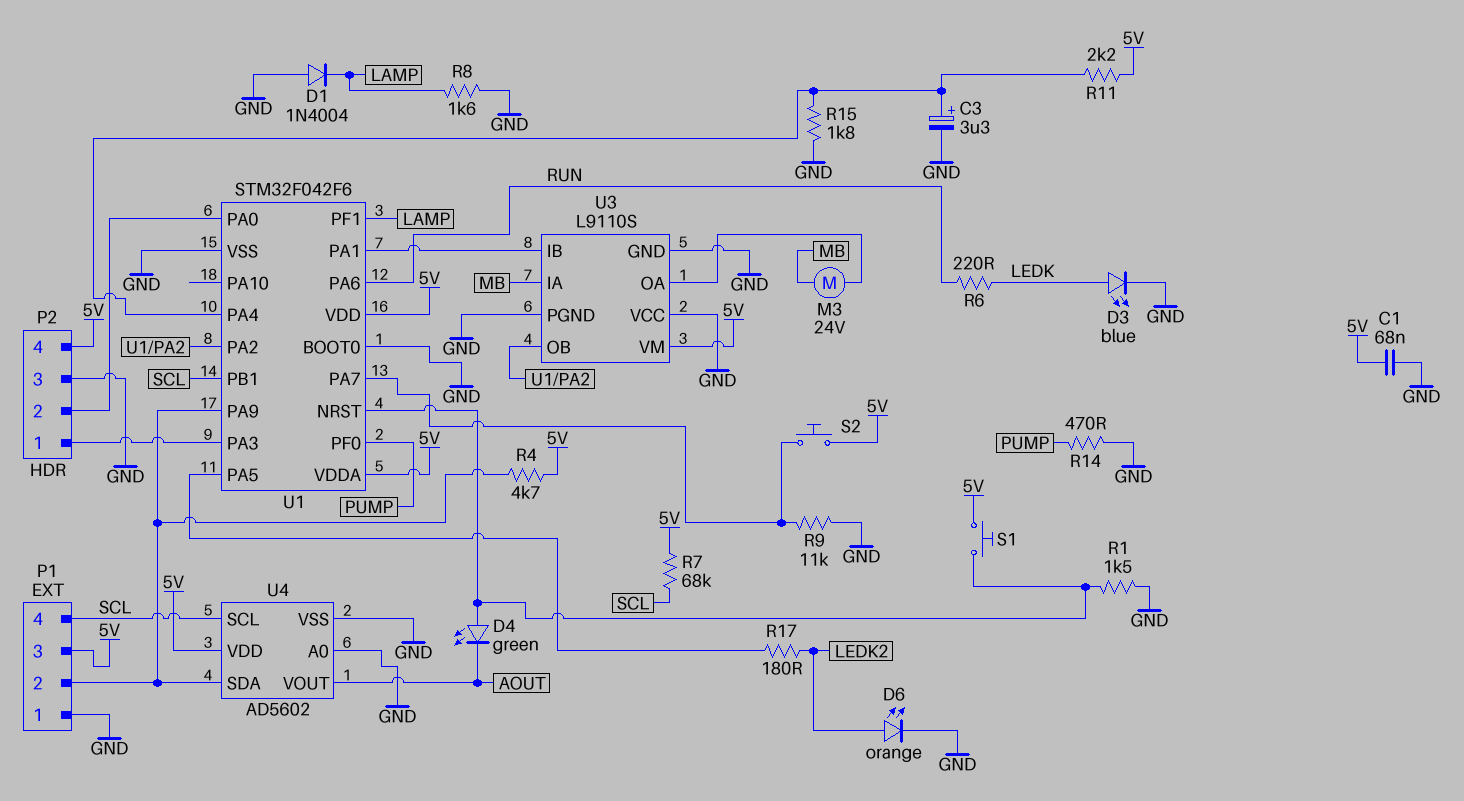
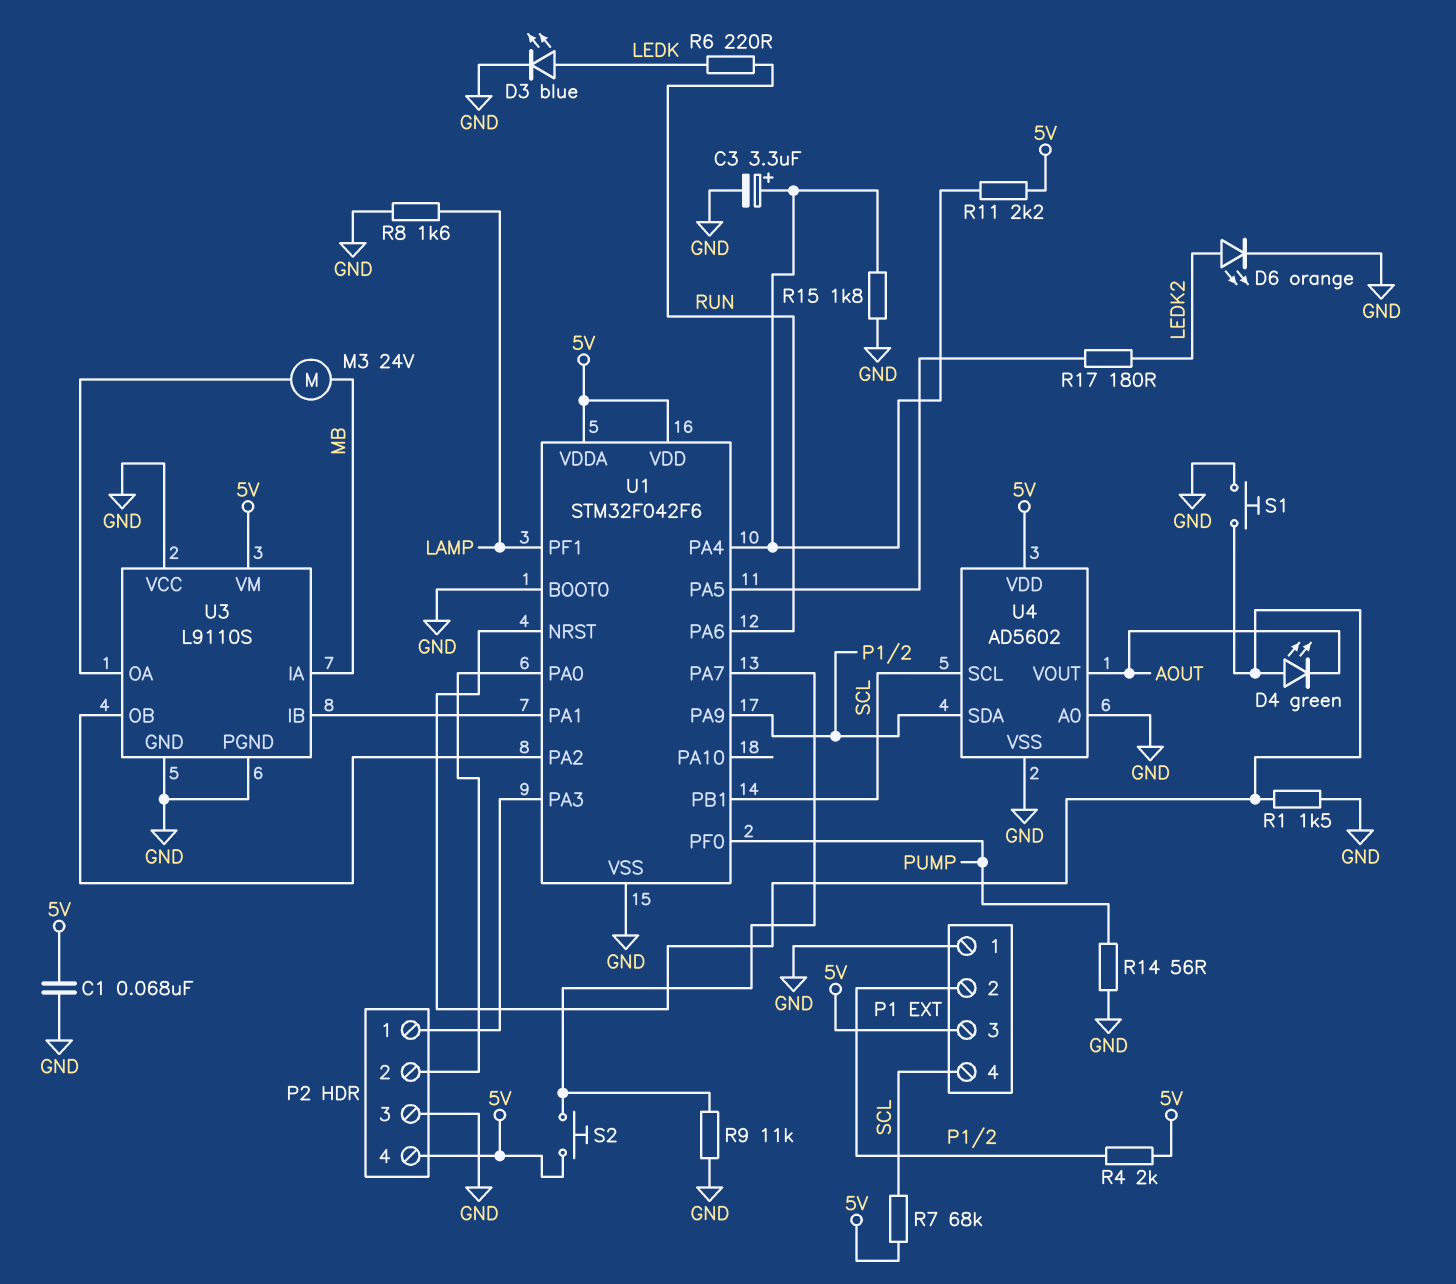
D1: diode 1N4004 (A GND, K LAMP) -> none
R4: 4.7k (5V, P1/2) -> 2k (5V, P1/2)
R14: 470 (GND, PUMP) -> 56 (GND, PUMP)
S1: button (5V, U1/NRST) -> button (GND, U1/NRST)

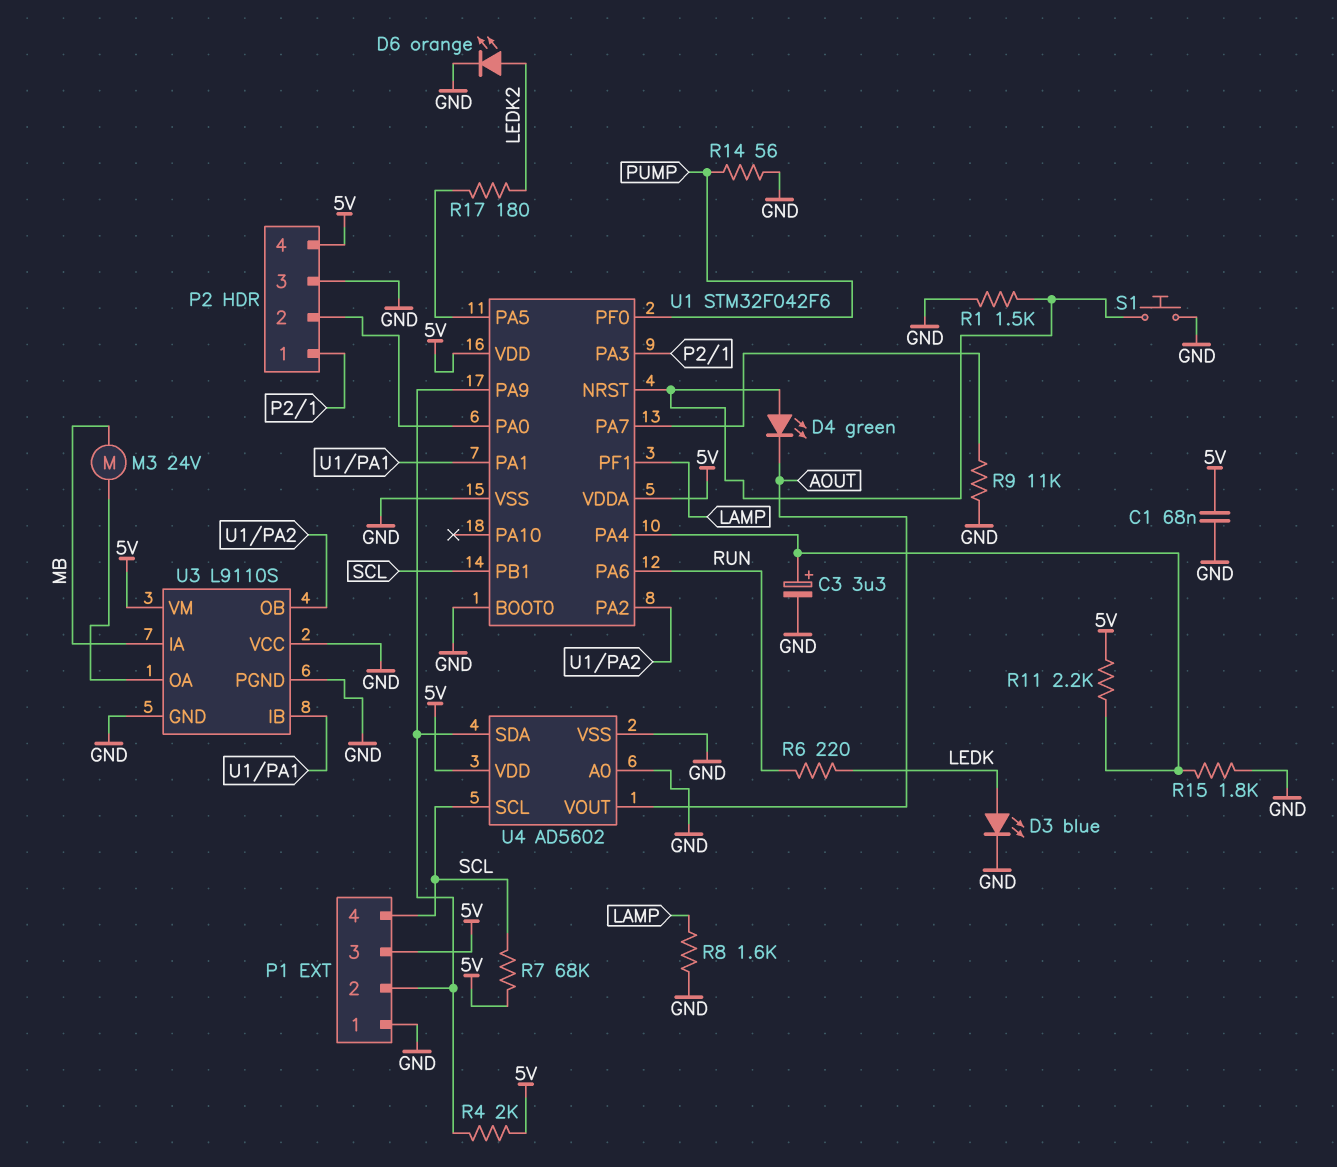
S2: button (5V, U1/PA7) -> none

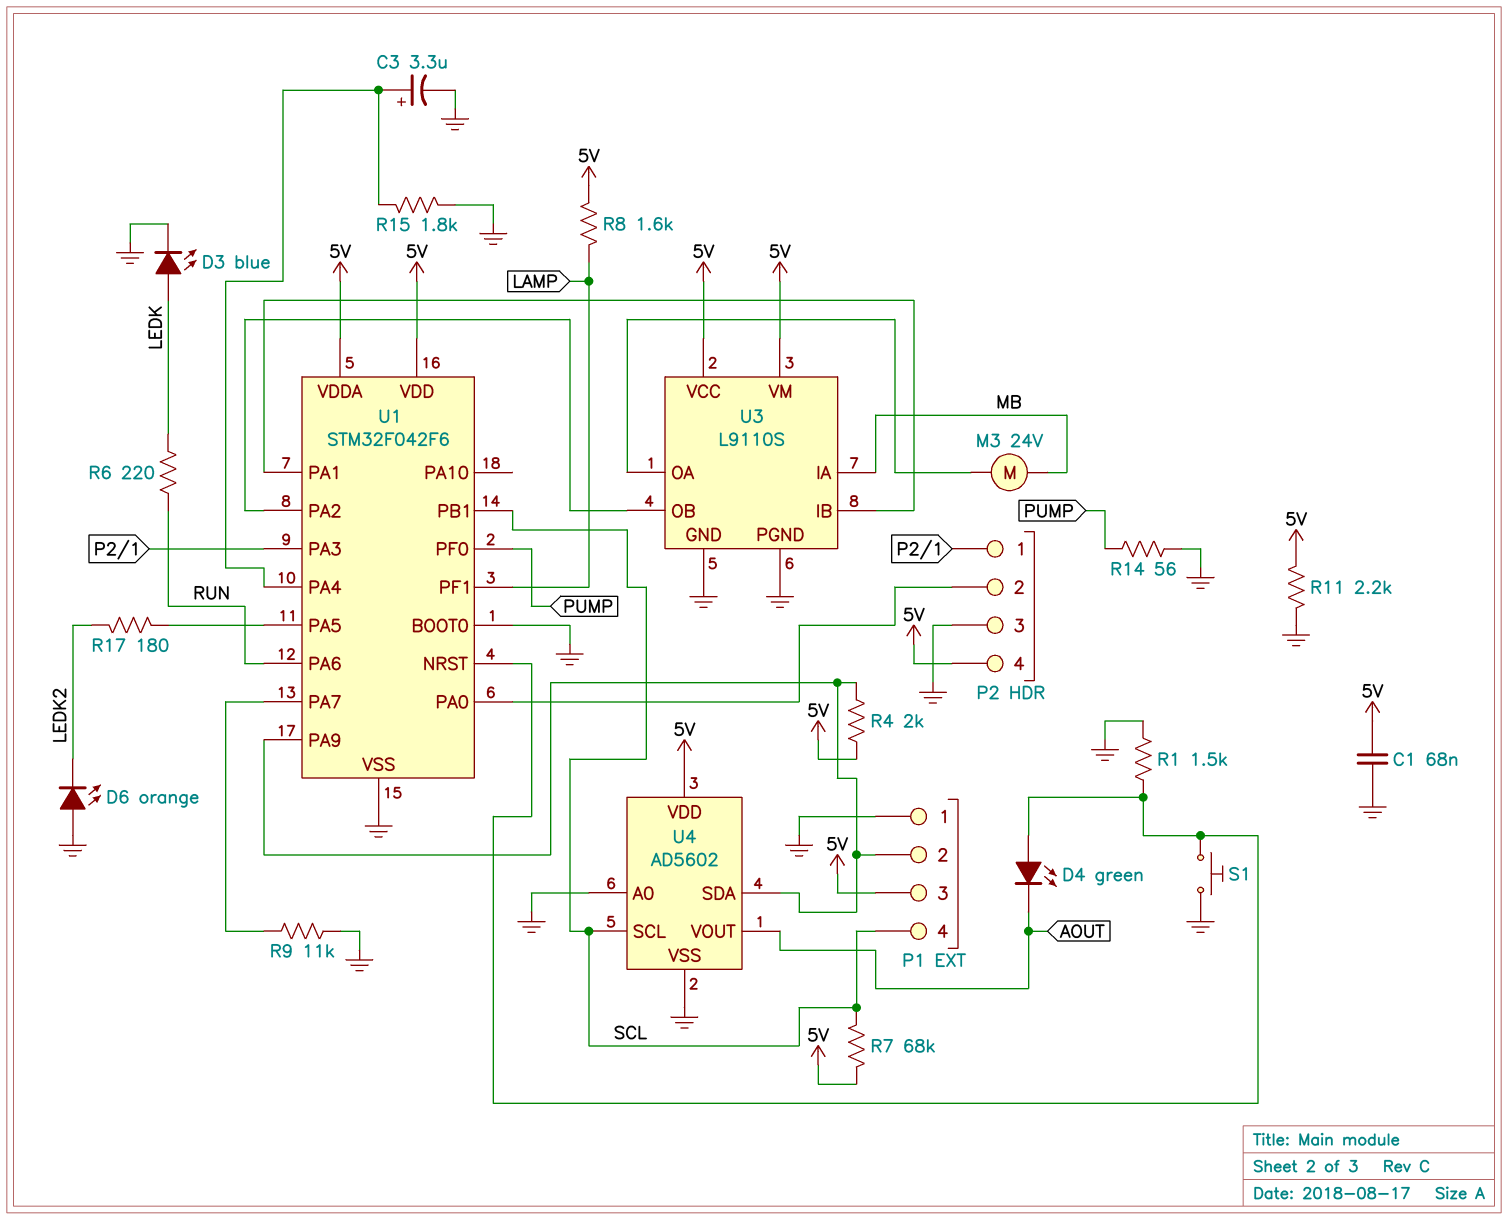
D6: LED orange (A LEDK2, K GND) -> LED orange (A GND, K LEDK2)
R8: 1.6k (GND, LAMP) -> 1.6k (5V, LAMP)
R11: 2.2k (5V, U1/PA4) -> 2.2k (5V, GND)
U3 pin VCC: GND -> 5V

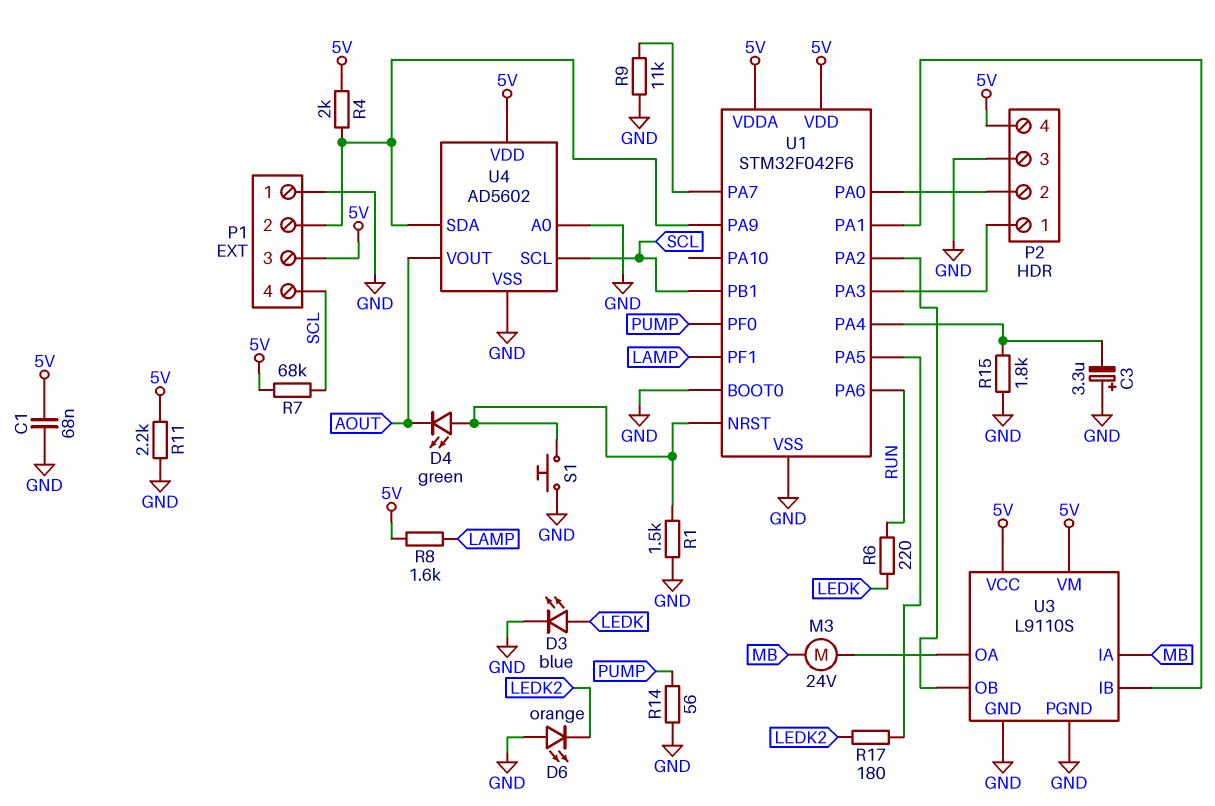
C3: 3.3uF (plus U1/PA4, minus GND) -> 3.3uF (plus GND, minus U1/PA4)

